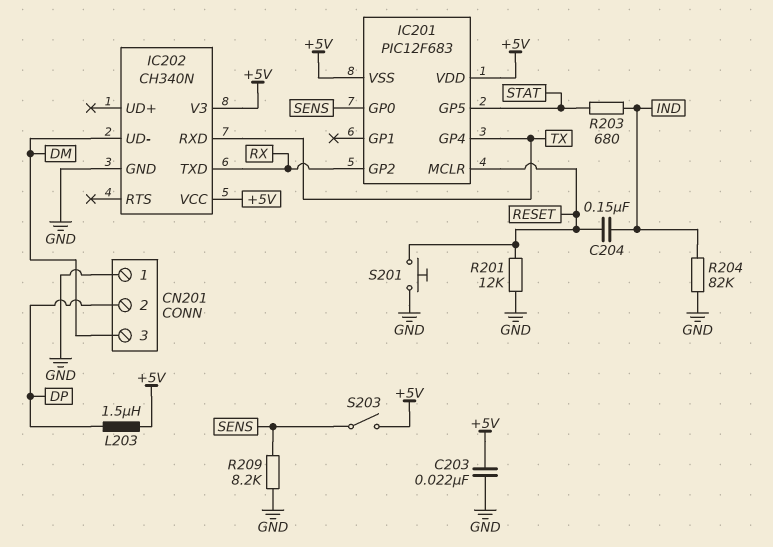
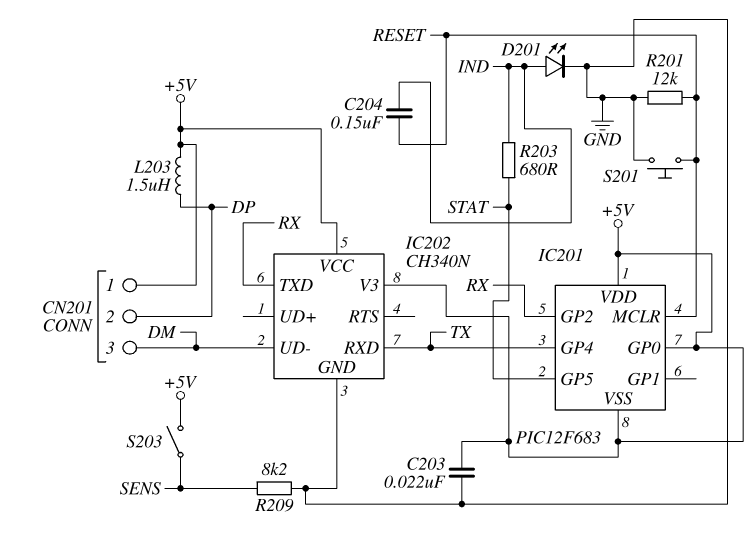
CN201 pin 1: GND -> +5V
D201: none -> LED (A IND, K GND)
IC201 pin GP0: SENS -> +5V
R204: 82k (GND, IND) -> none

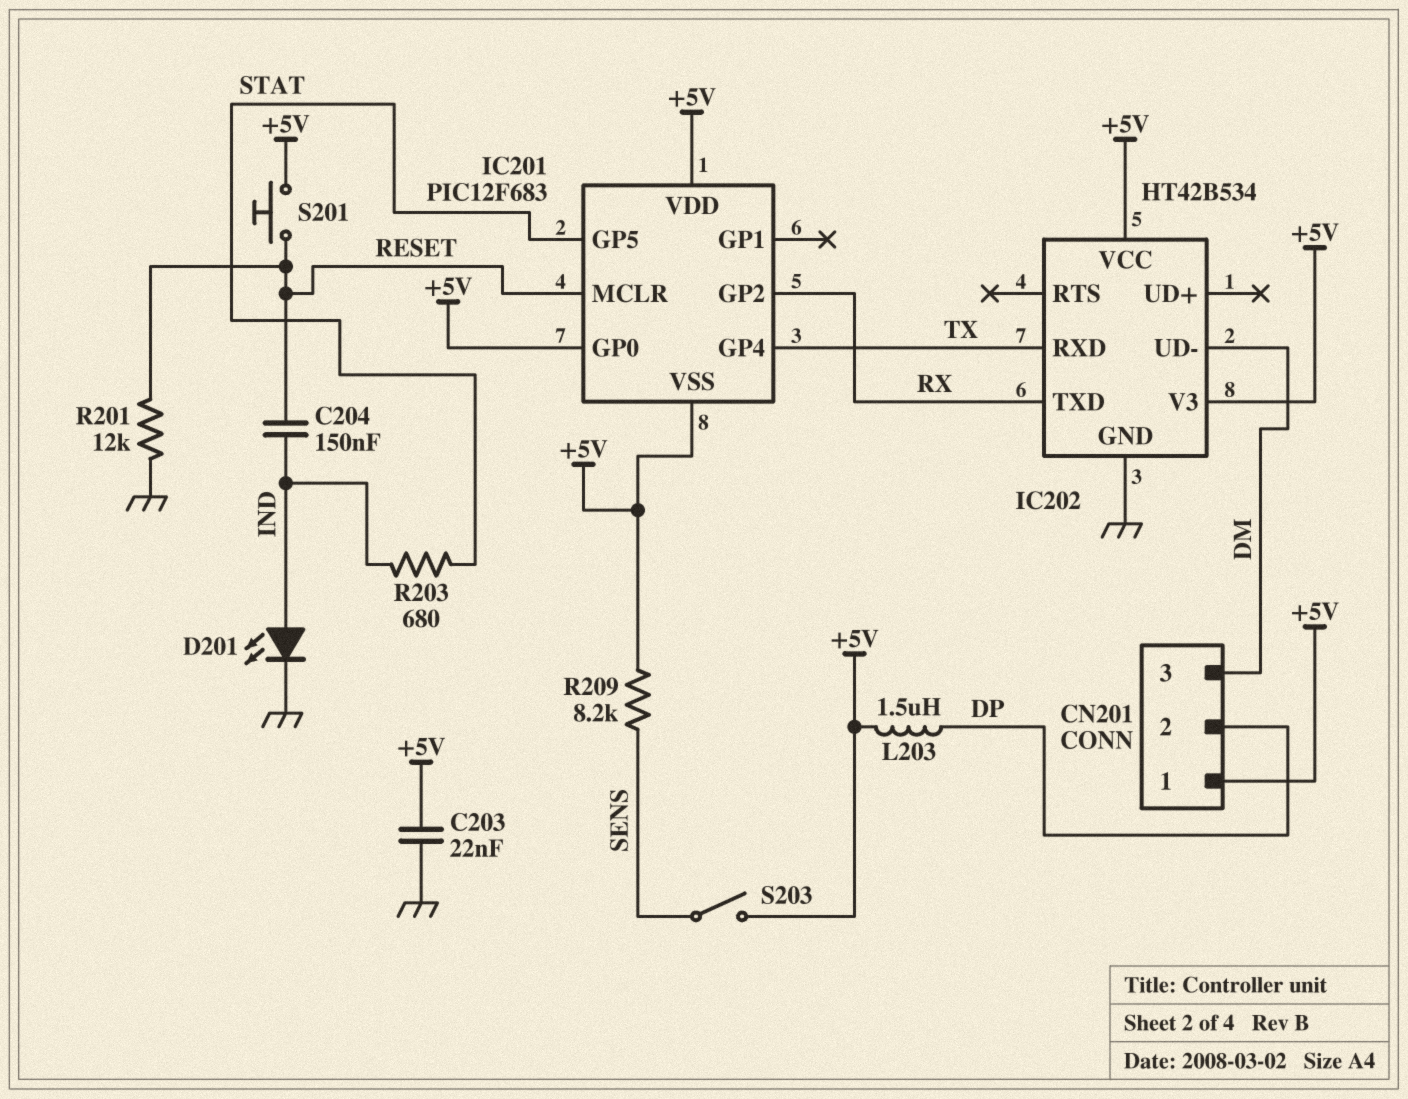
IC202: CH340N -> HT42B534
R209: 8.2k (GND, SENS) -> 8.2k (+5V, SENS)
S201: button (GND, RESET) -> button (+5V, RESET)

